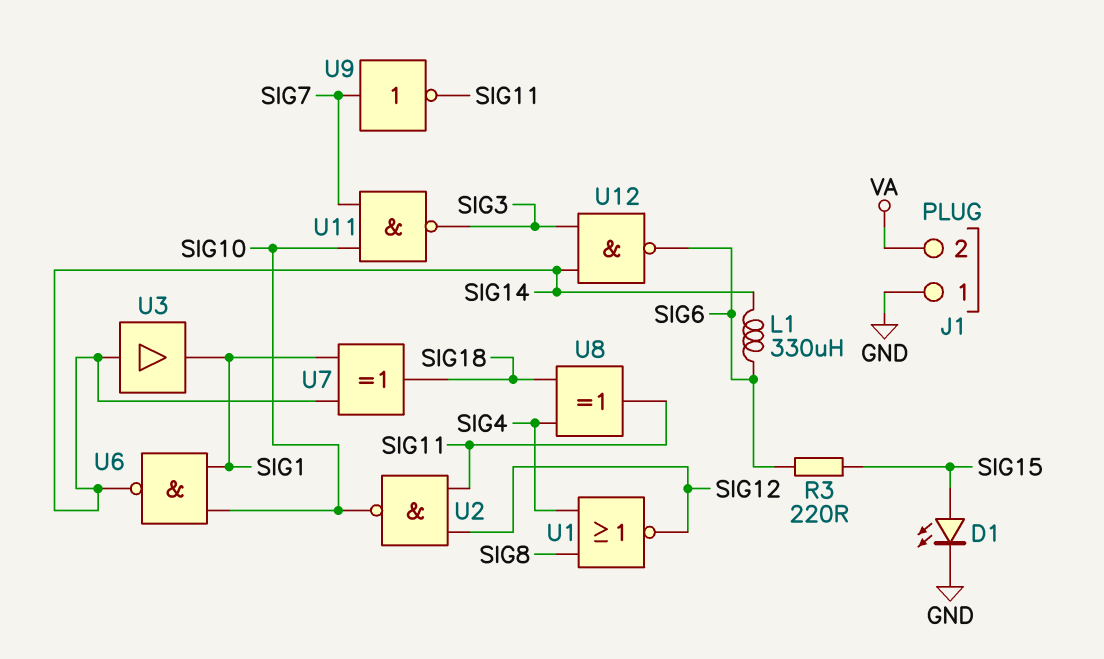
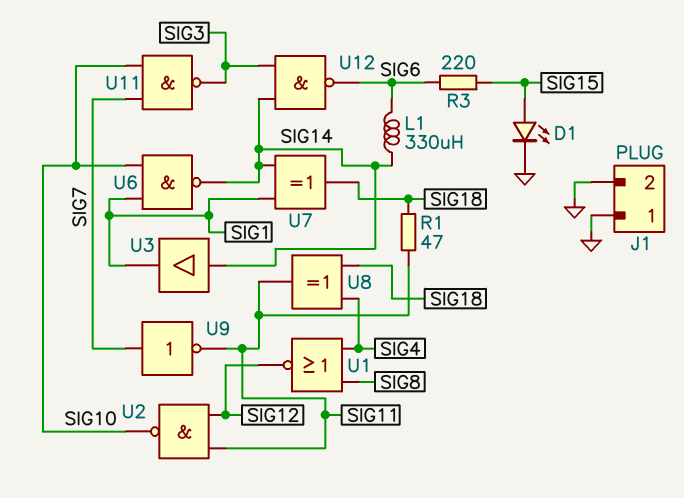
J1 pin 2: VA -> GND
R1: none -> 47 (SIG11, SIG18)

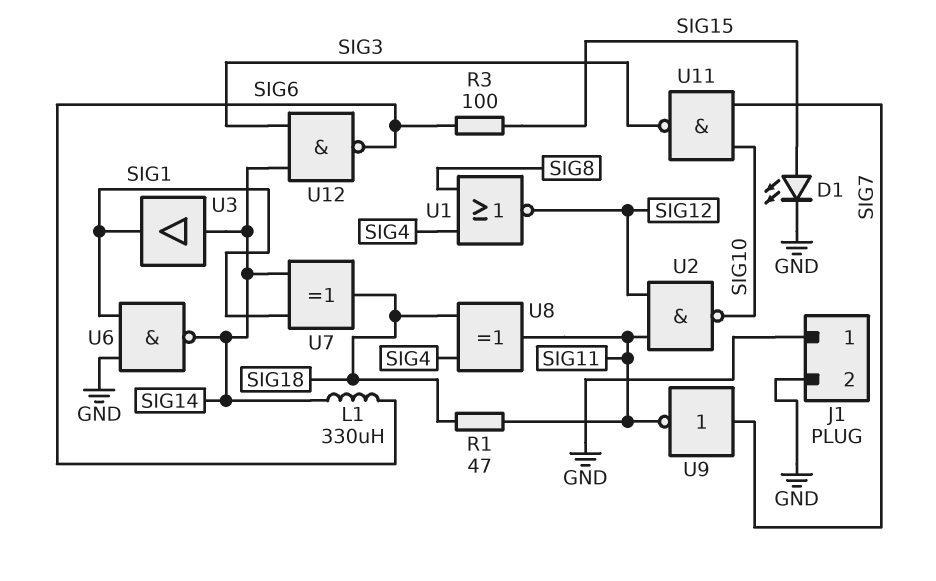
R3: 220 (SIG6, SIG15) -> 100 (SIG6, SIG15)
U6: NAND (in SIG1, in SIG10, out SIG14) -> NAND (in GND, in SIG1, out SIG14)

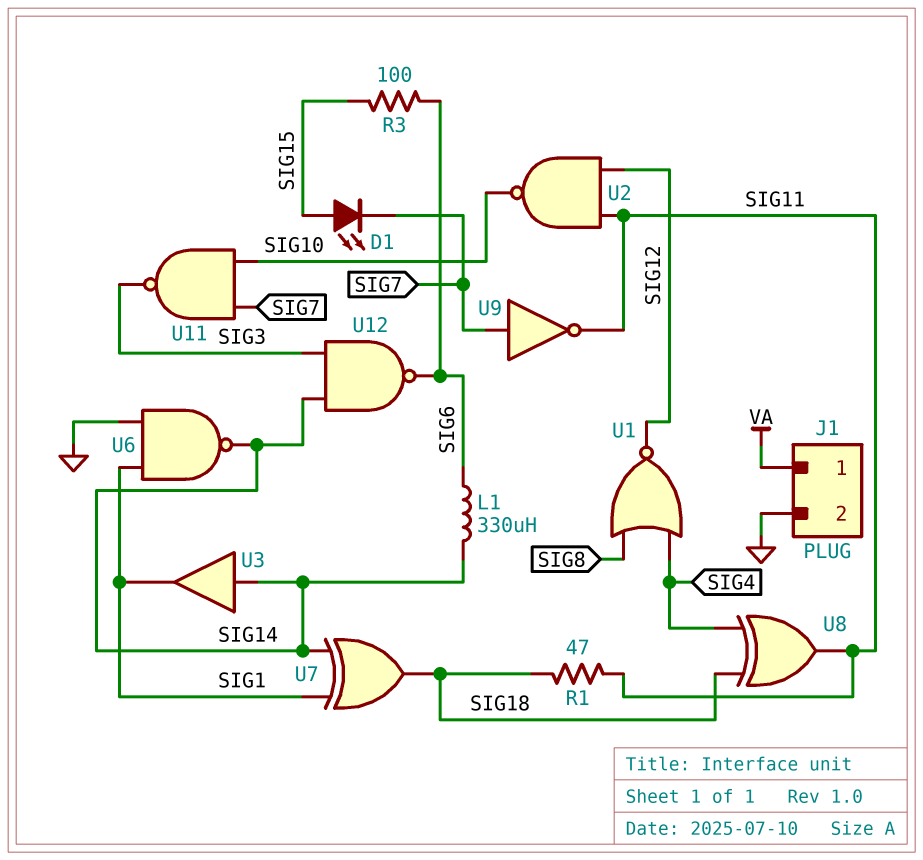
D1: LED (A SIG15, K GND) -> LED (A SIG15, K SIG7)
J1 pin 1: GND -> VA

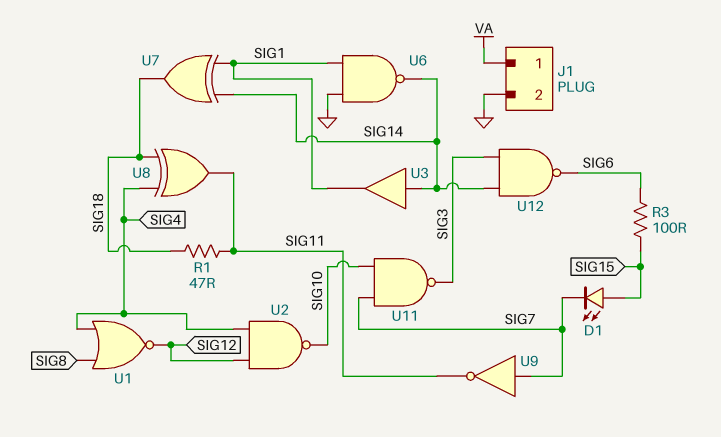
L1: 330uH (SIG6, SIG14) -> none
U2: NAND (in SIG11, in SIG12, out SIG10) -> NAND (in SIG4, in SIG12, out SIG10)

